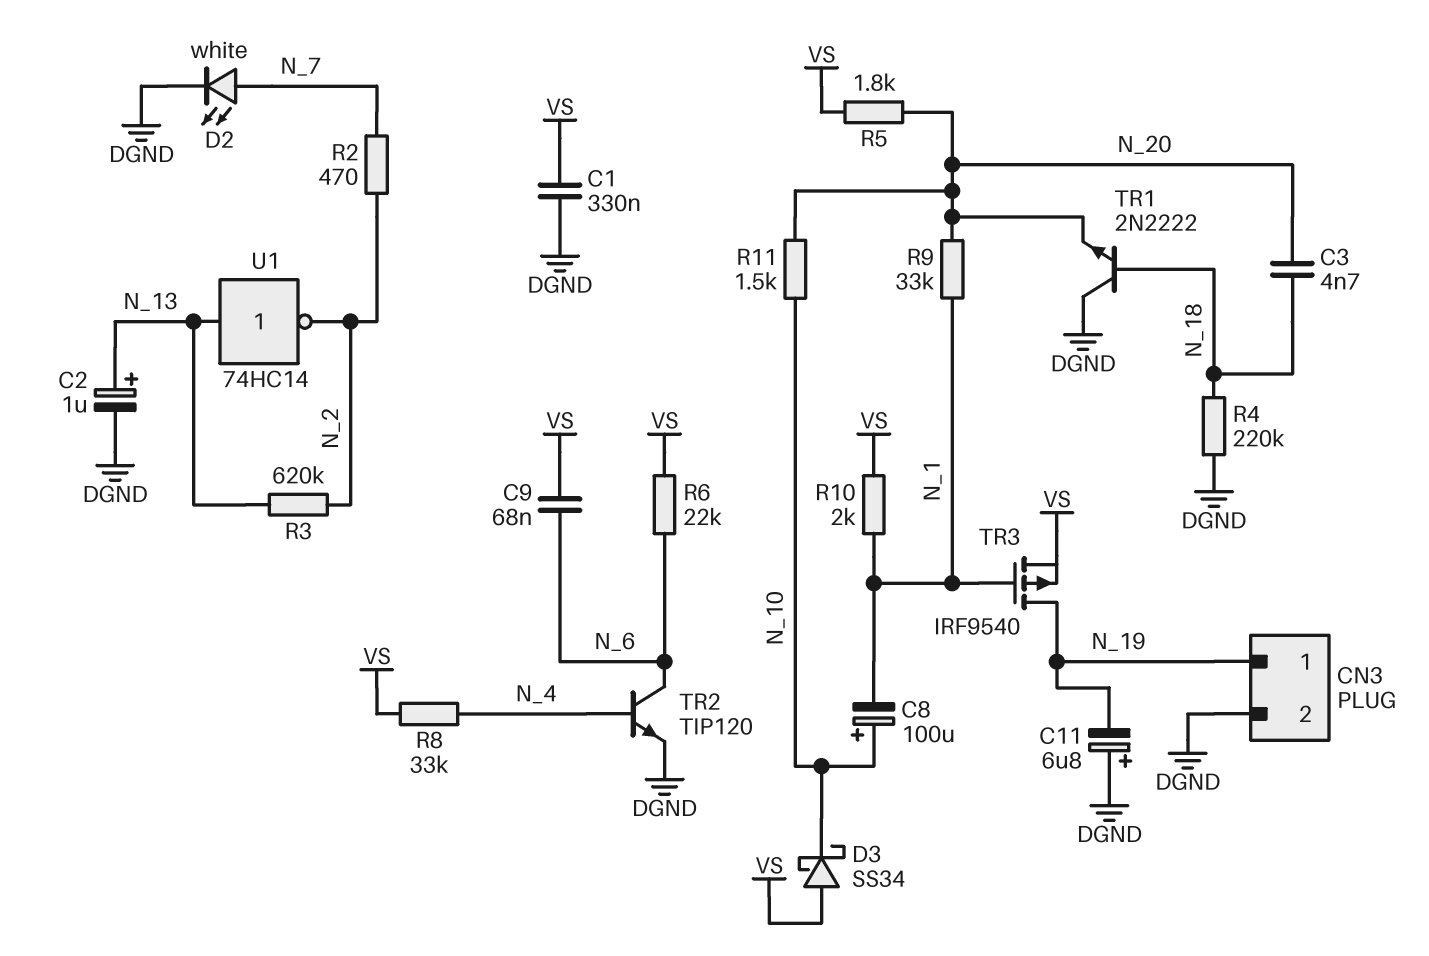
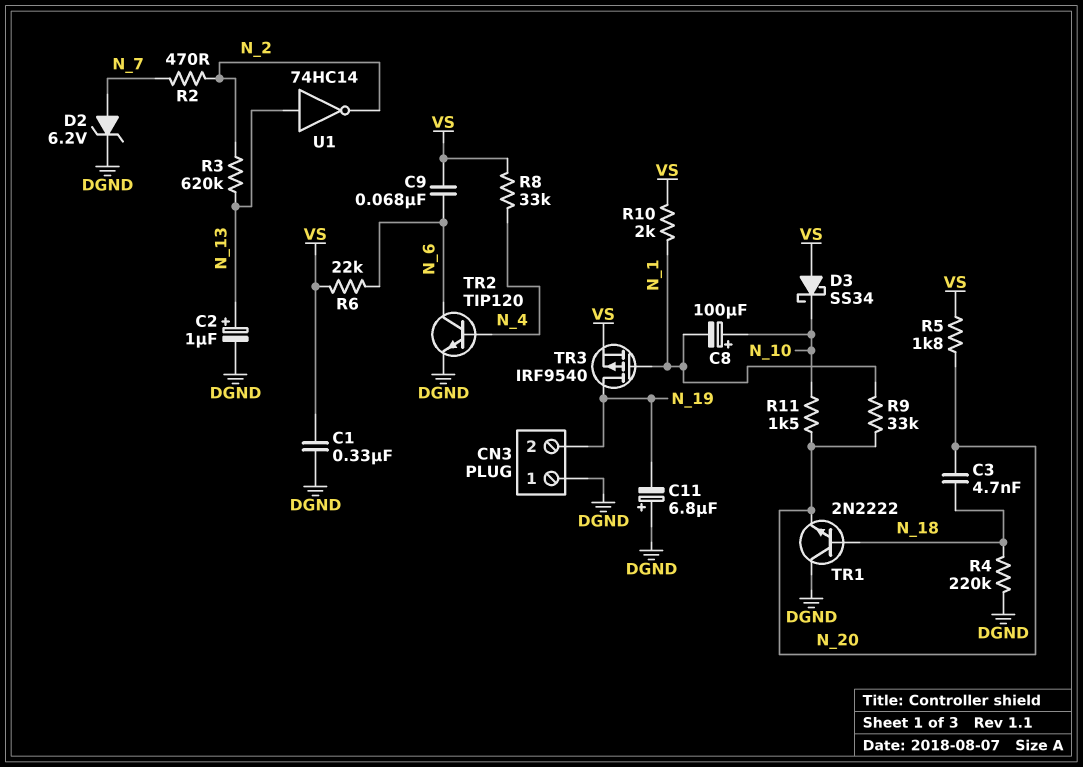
CN3 pin 1: N_19 -> DGND
CN3 pin 2: DGND -> N_19
D2: LED white (A N_7, K DGND) -> zener 6.2V (A N_7, K DGND)

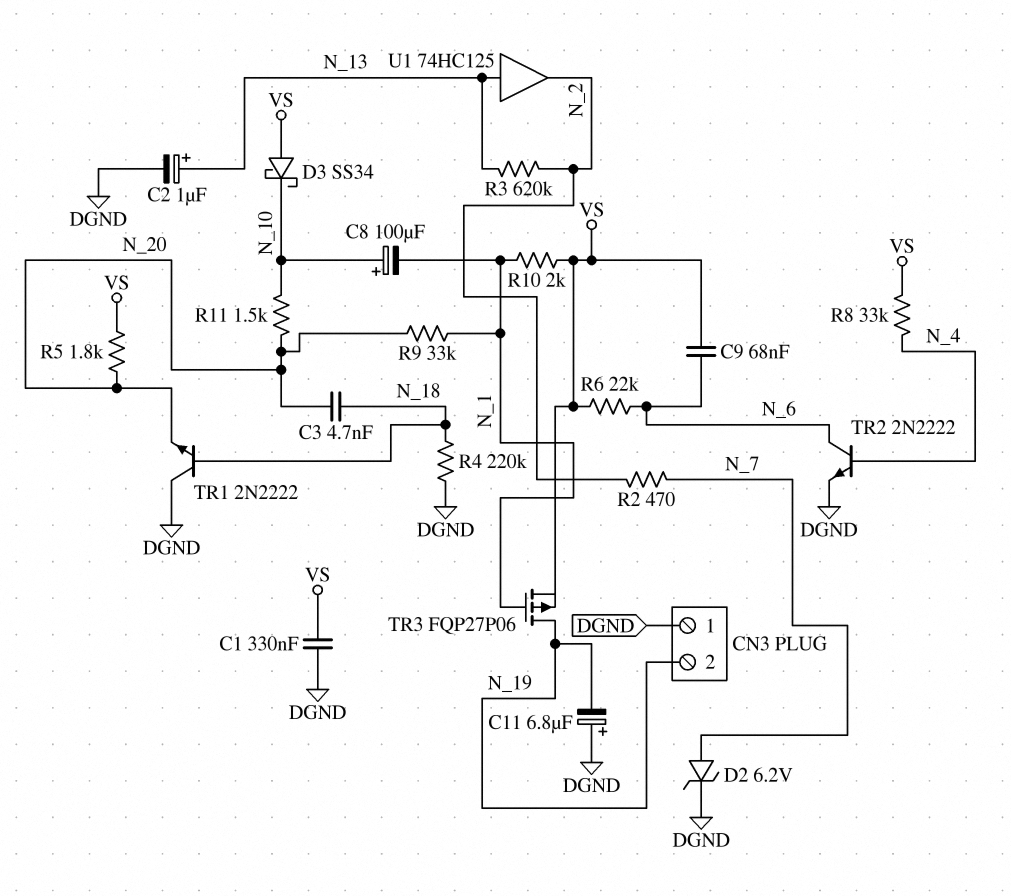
TR2: NPN TIP120 (B N_4, C N_6, E DGND) -> NPN 2N2222 (B N_4, C N_6, E DGND)
TR3: PMOS IRF9540 (G N_1, D N_19, S VS) -> PMOS FQP27P06 (G N_1, D N_19, S VS)
U1: NOT 74HC14 (in N_13, out N_2) -> buffer 74HC125 (in N_13, out N_2)

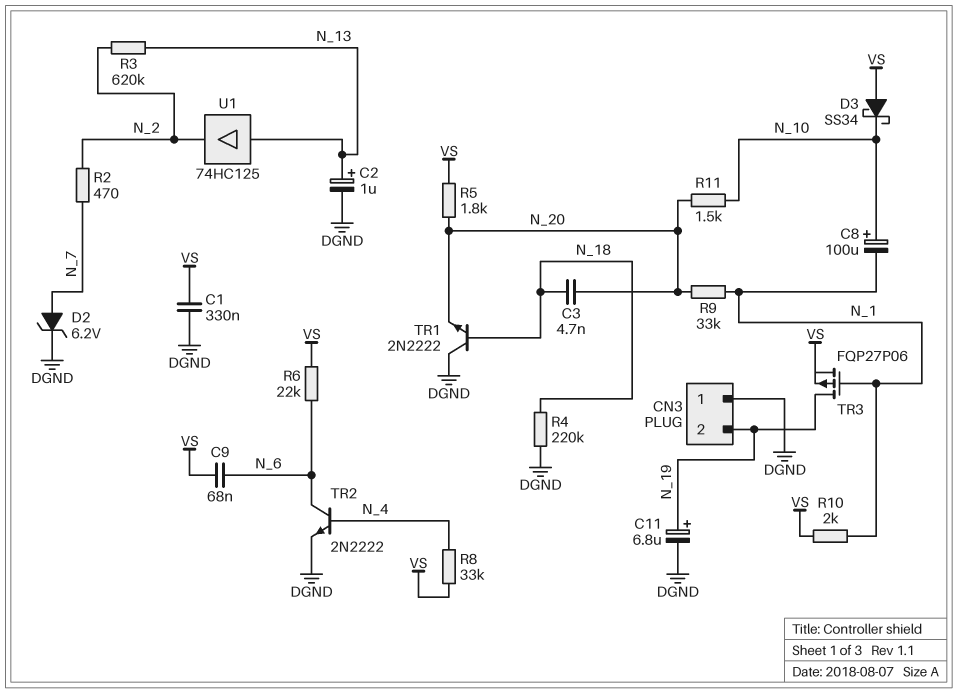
C11: 6.8uF (plus DGND, minus N_19) -> 6.8uF (plus N_19, minus DGND)

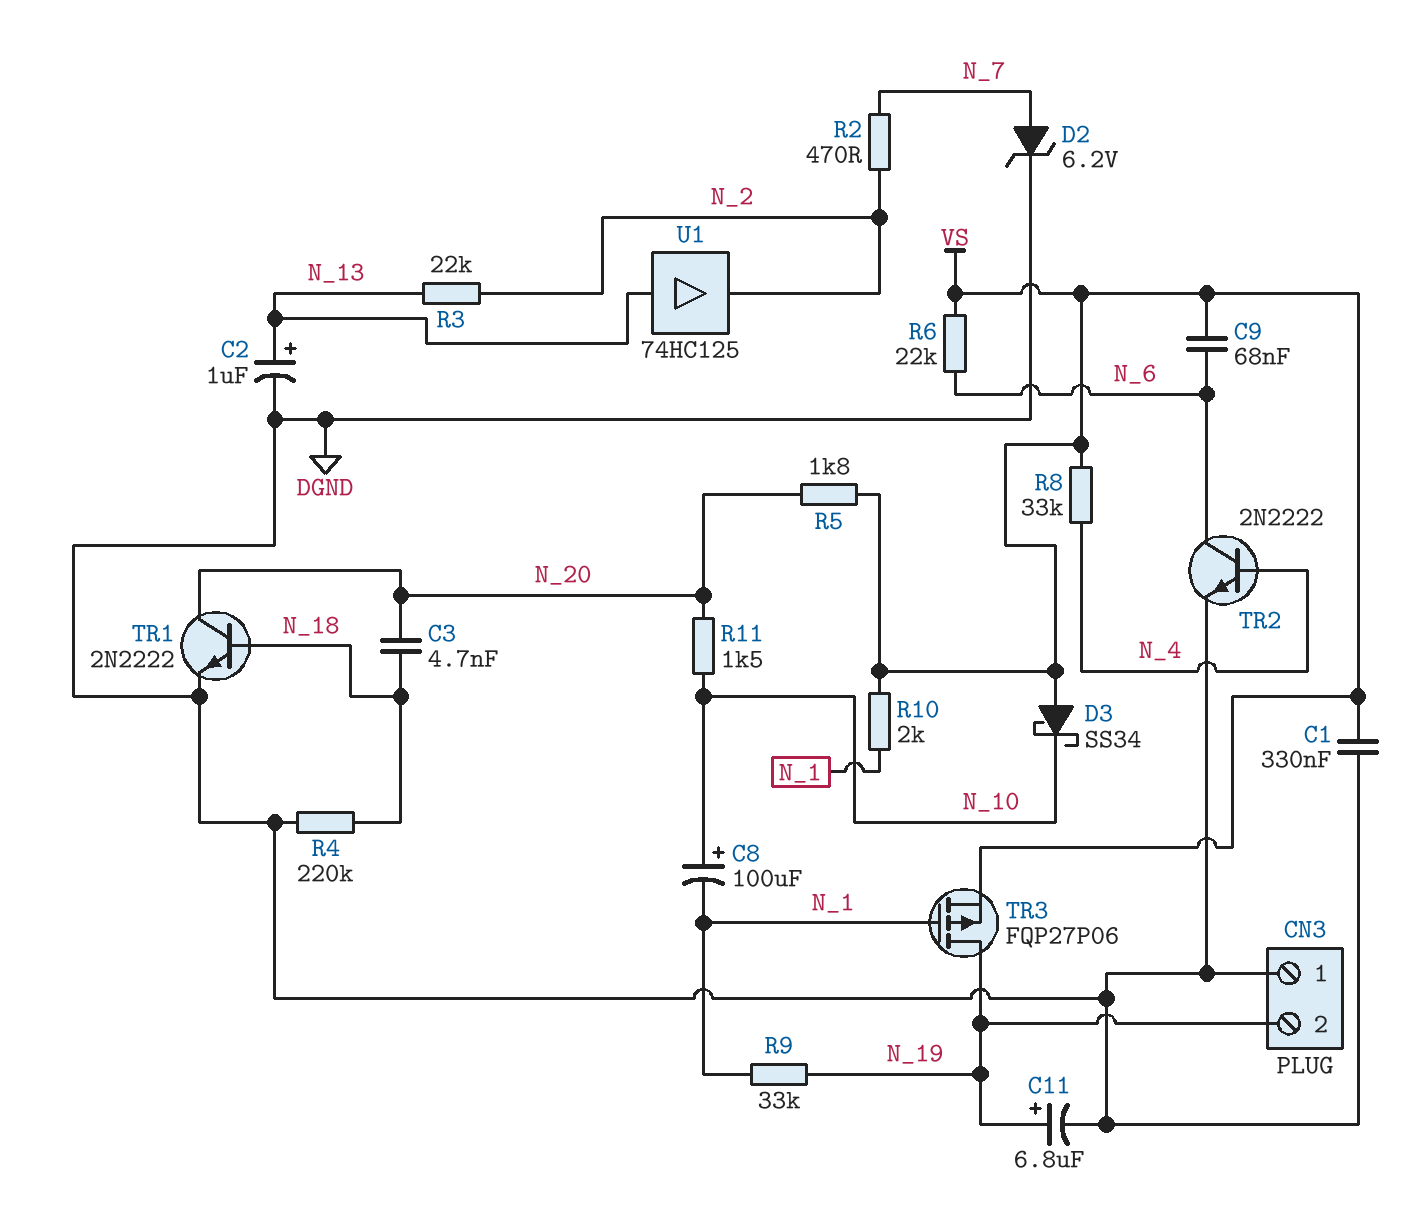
R3: 620k (N_2, N_13) -> 22k (N_2, N_13)
R9: 33k (N_1, N_20) -> 33k (N_1, N_19)
TR1: NPN 2N2222 (B N_18, C DGND, E N_20) -> NPN 2N2222 (B N_18, C N_20, E DGND)

